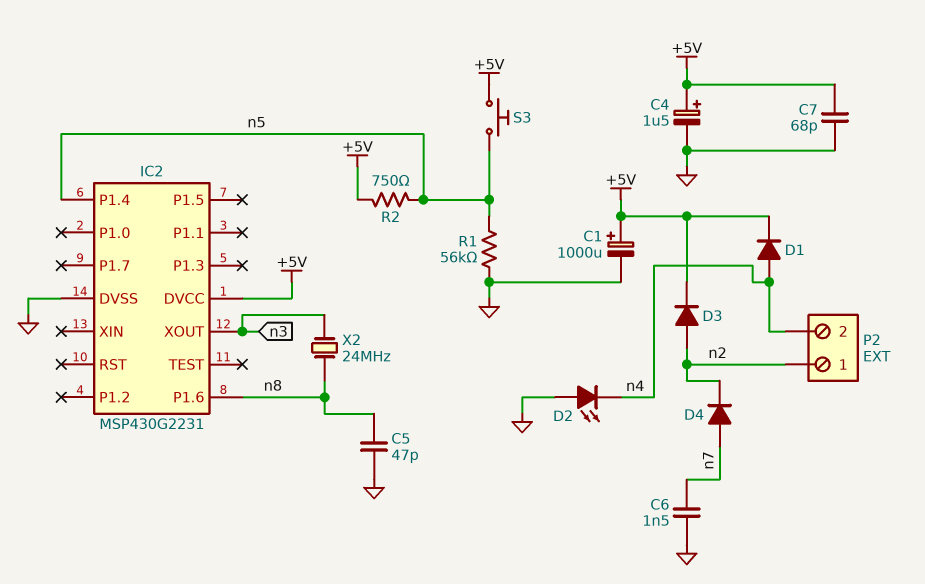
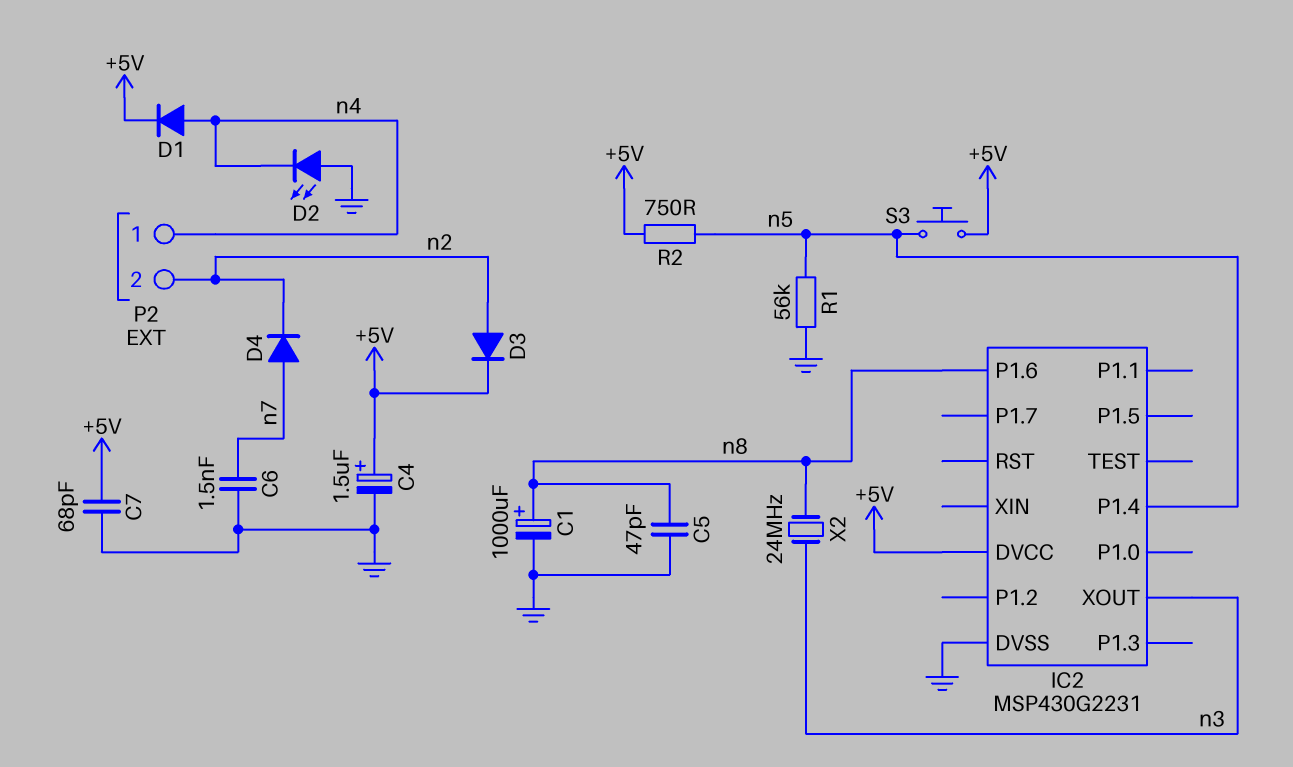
C1: 1000uF (plus +5V, minus GND) -> 1000uF (plus n8, minus GND)
P2 pin 1: n2 -> n4
P2 pin 2: n4 -> n2

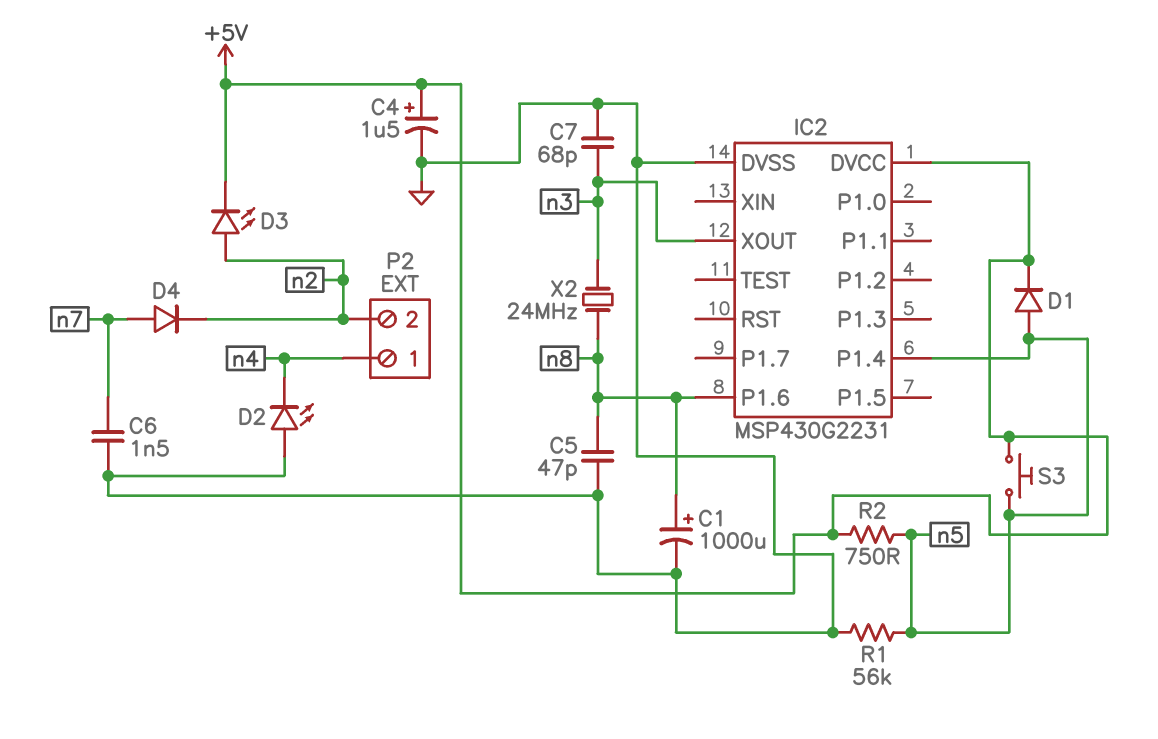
C7: 68pF (+5V, GND) -> 68pF (GND, n3)
D1: diode (A n4, K +5V) -> diode (A n5, K +5V)
D3: diode (A n2, K +5V) -> LED (A n2, K +5V)

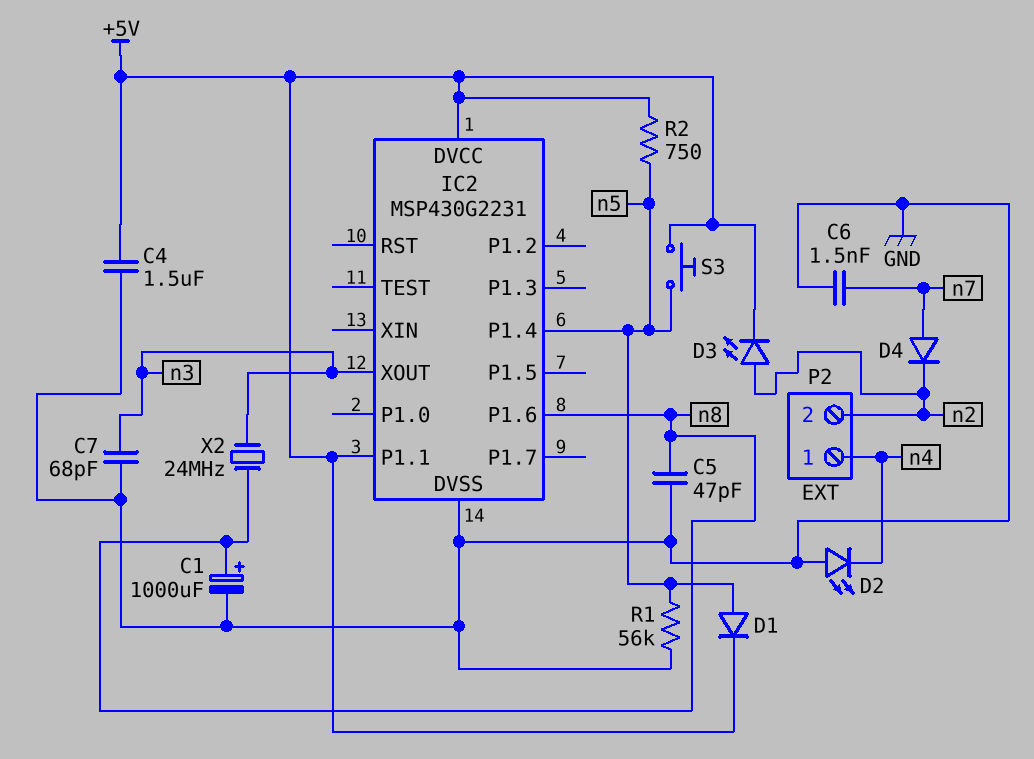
C4: 1.5uF (plus +5V, minus GND) -> 1.5uF (+5V, GND)
IC2 pin P1.1: none -> +5V

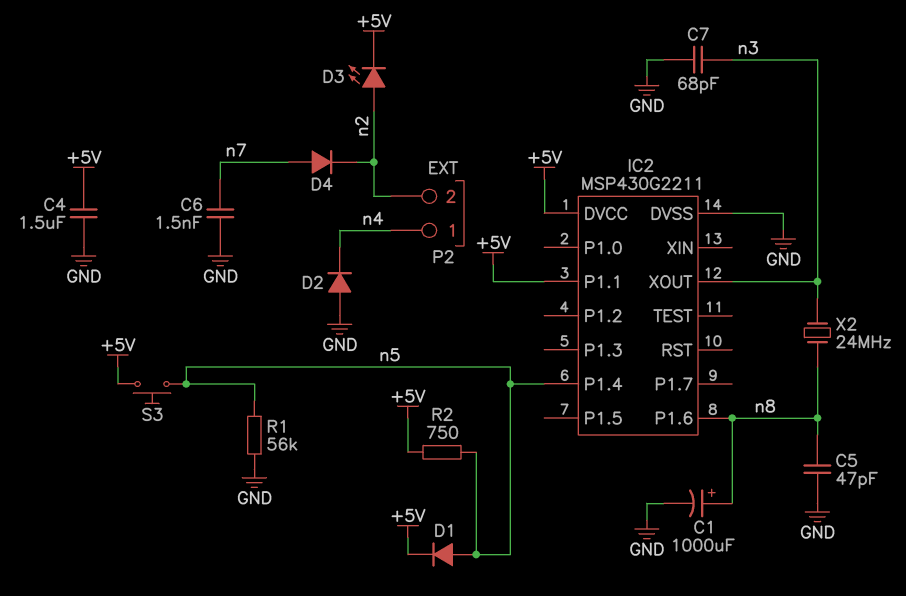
D2: LED (A GND, K n4) -> diode (A GND, K n4)
IC2: MSP430G2231 -> MSP430G2211

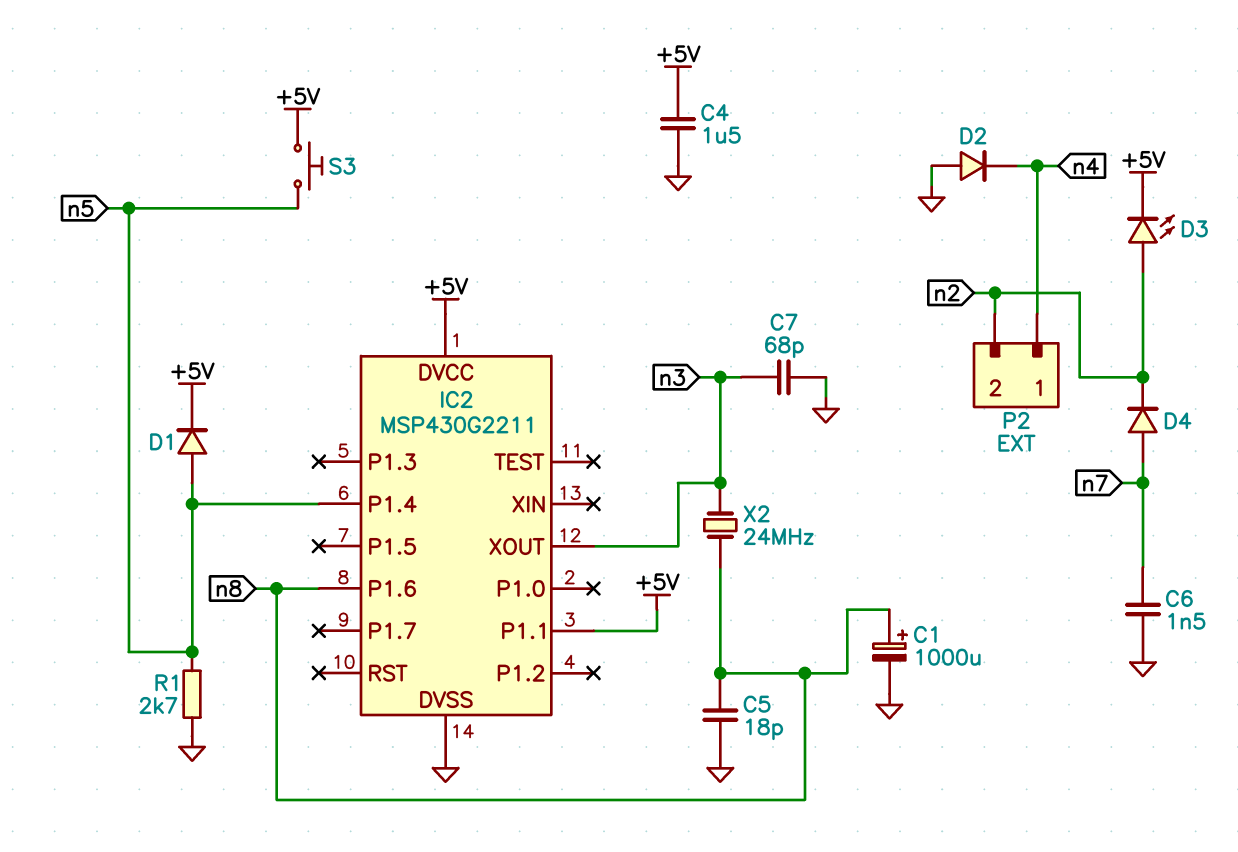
C5: 47pF (GND, n8) -> 18pF (GND, n8)
R1: 56k (GND, n5) -> 2.7k (GND, n5)
R2: 750 (+5V, n5) -> none

